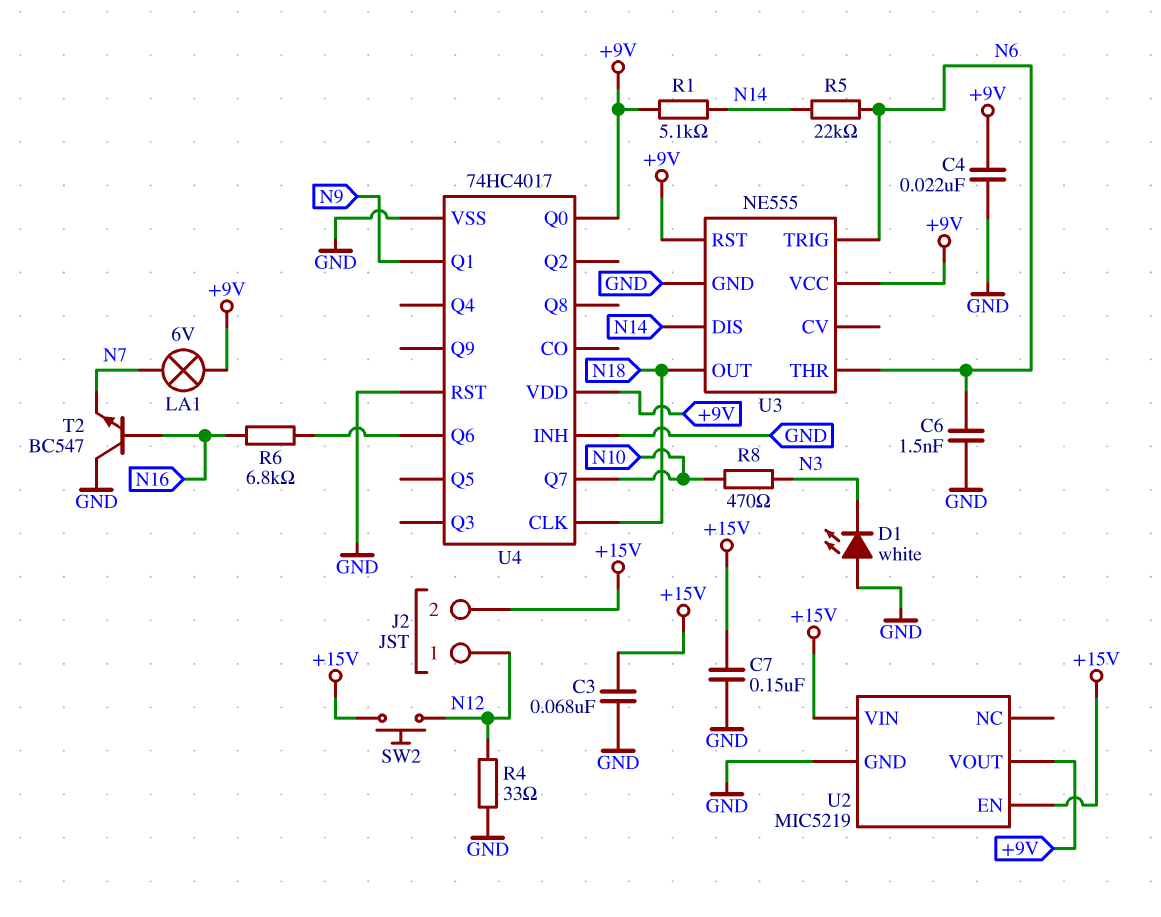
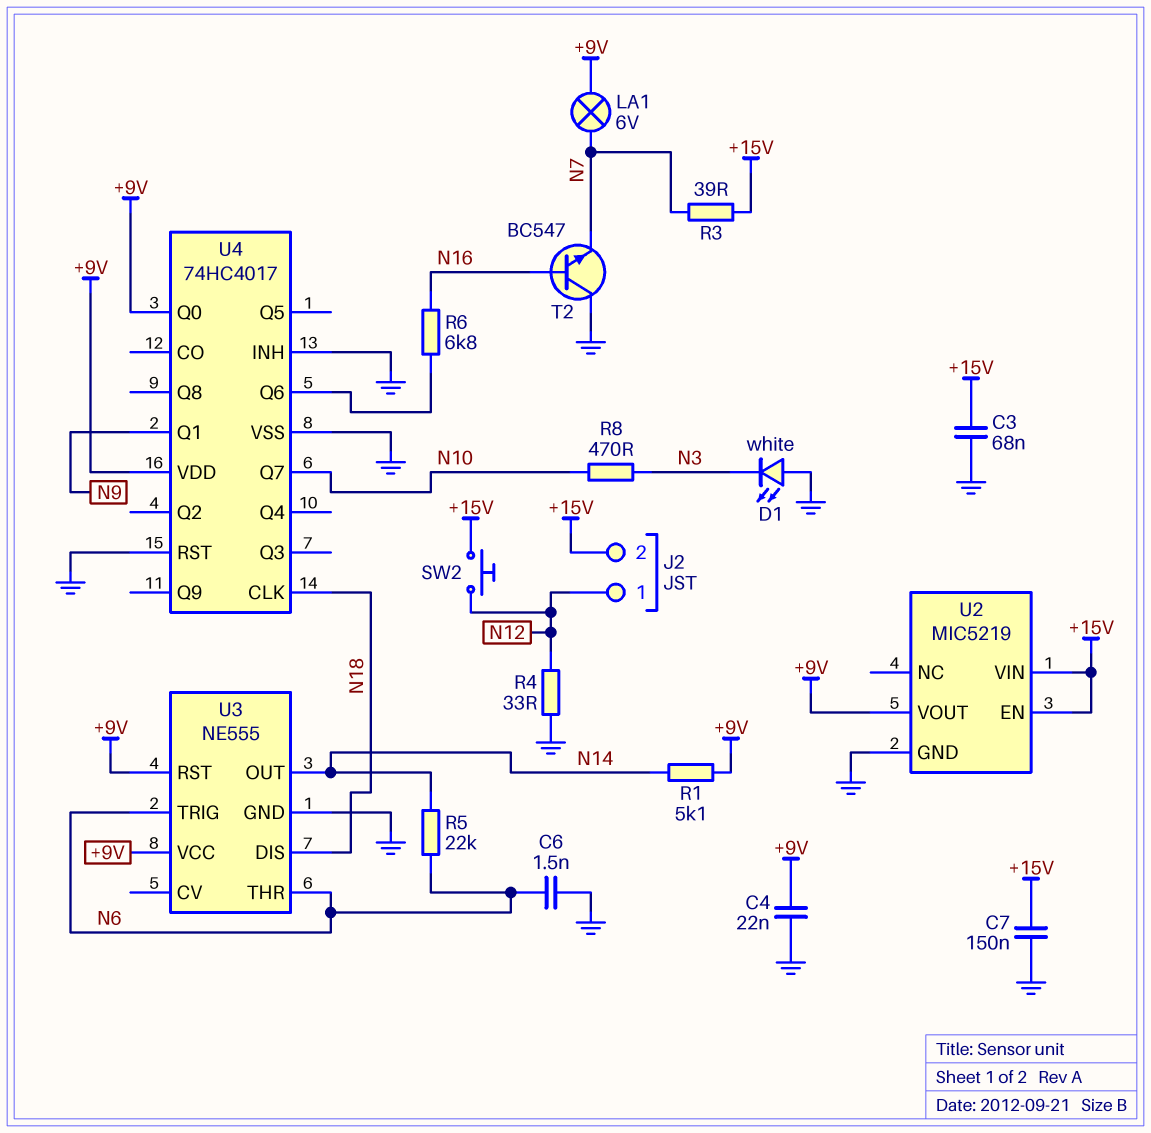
R3: none -> 39 (+15V, N7)
U3 pin DIS: N14 -> N18
U3 pin OUT: N18 -> N14

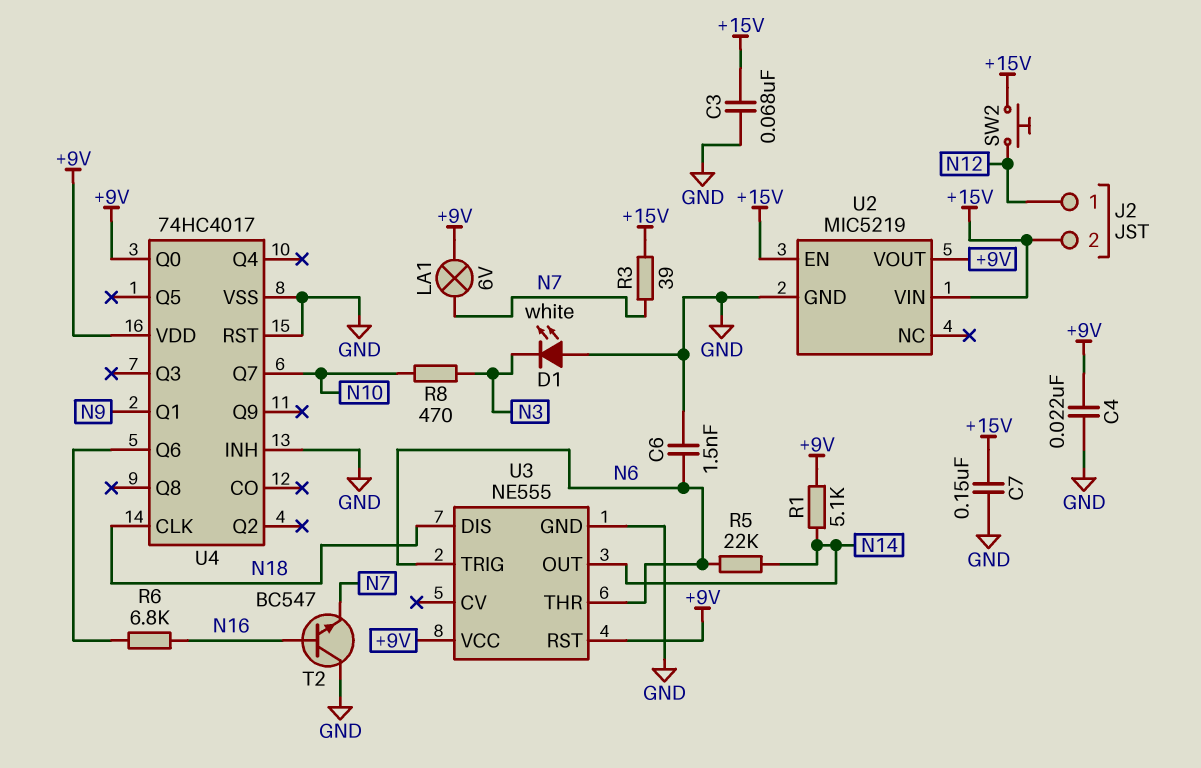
R4: 33 (GND, N12) -> none

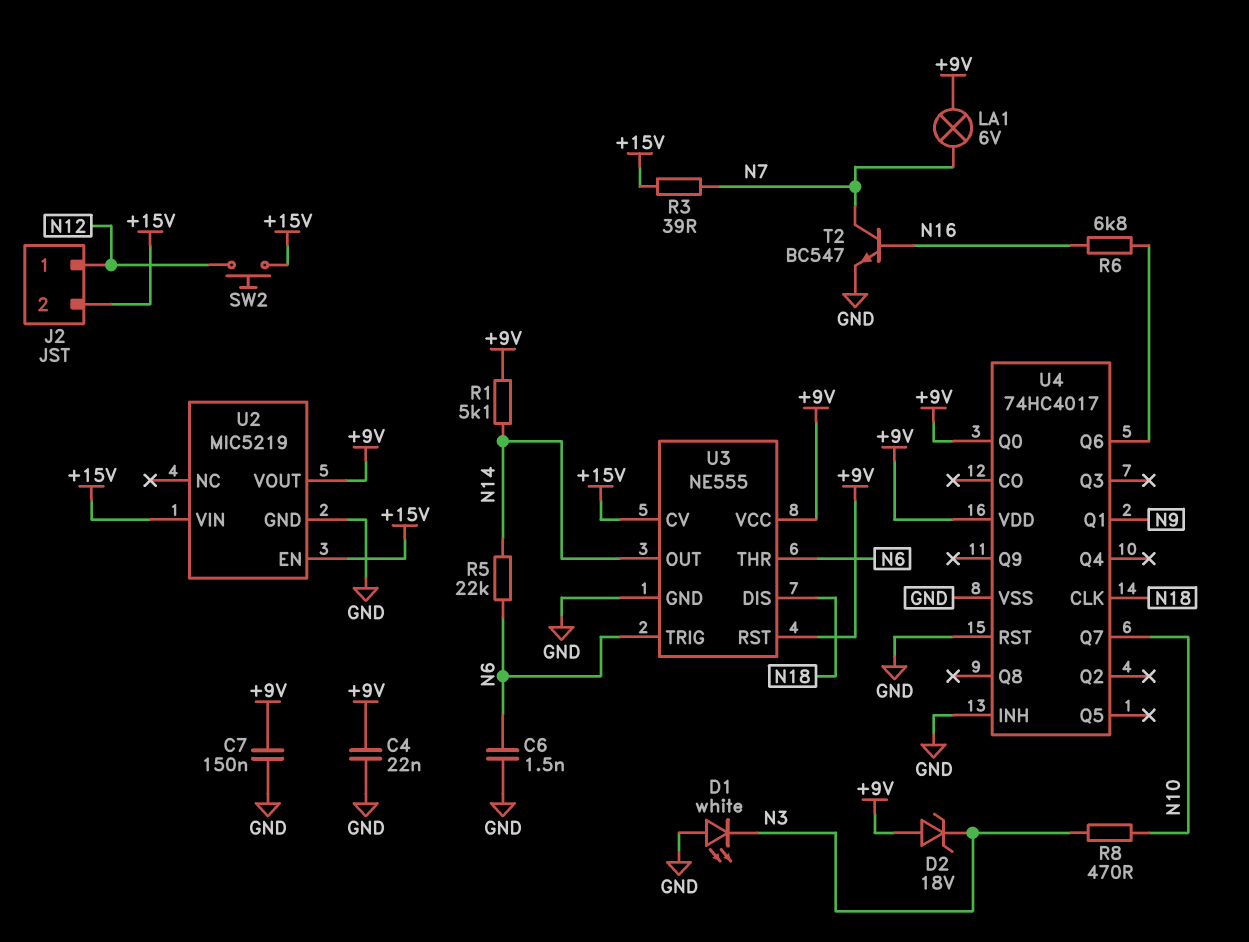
C3: 68nF (+15V, GND) -> none
C7: 150nF (+15V, GND) -> 150nF (+9V, GND)
D2: none -> zener 18V (A +9V, K N3)
T2: NPN BC547 (B N16, C GND, E N7) -> NPN BC547 (B N16, C N7, E GND)
U3 pin CV: none -> +15V

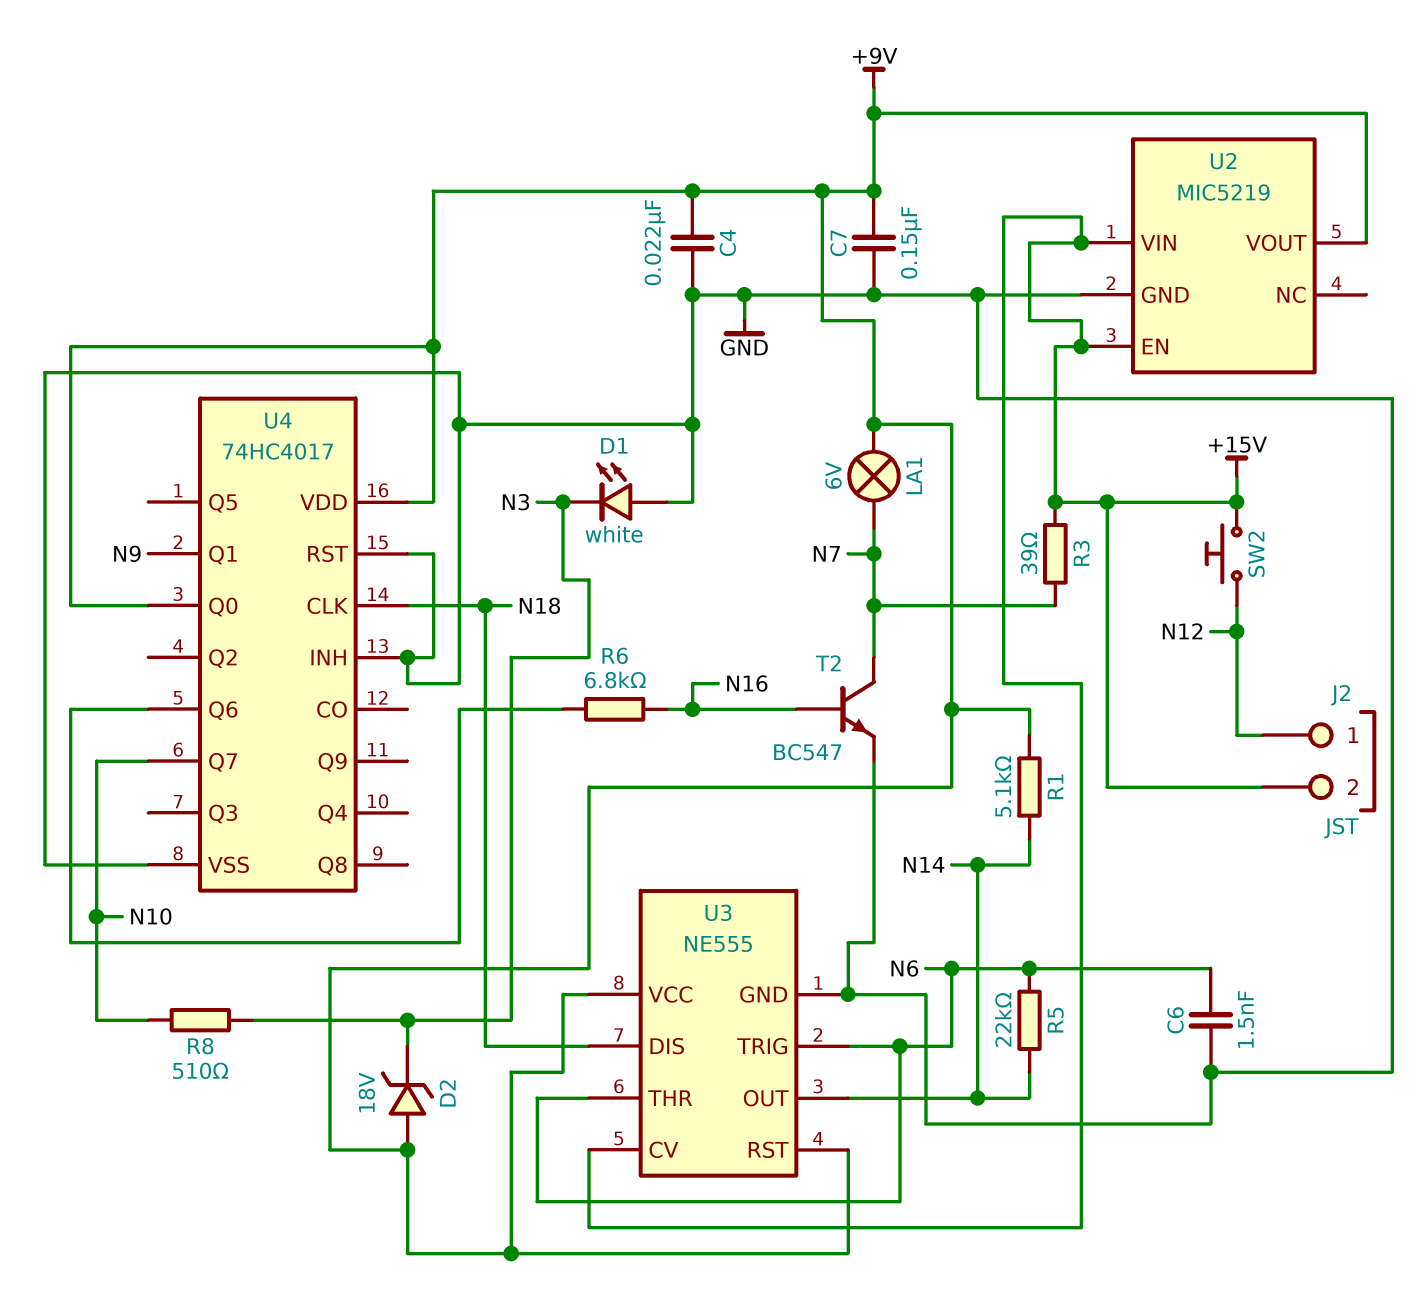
R8: 470 (N3, N10) -> 510 (N3, N10)

